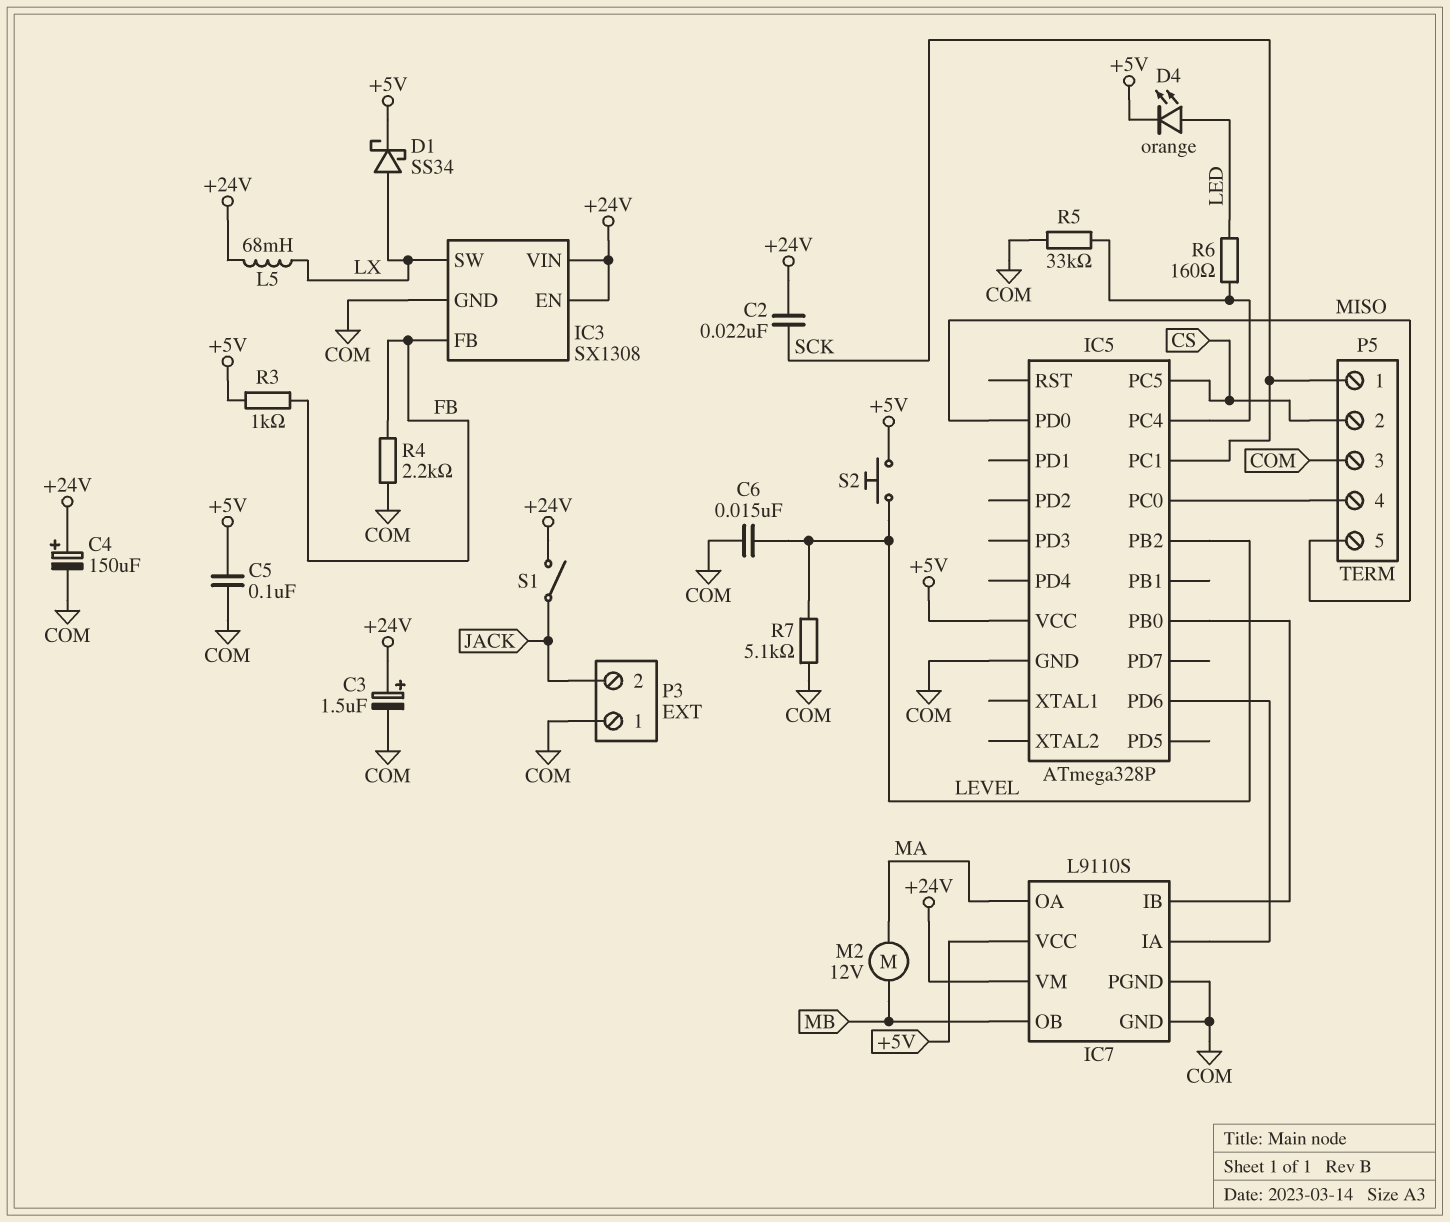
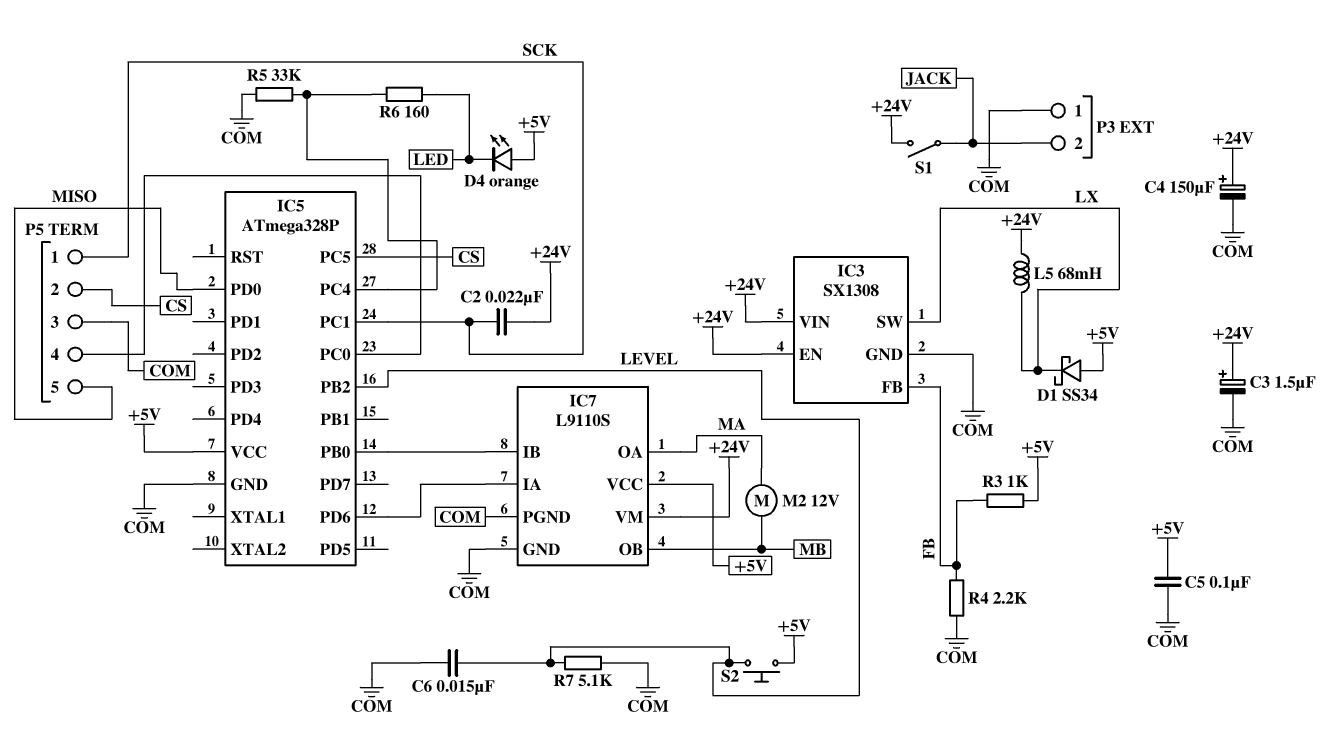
D1: schottky SS34 (A LX, K +5V) -> schottky SS34 (A +5V, K LX)
D4: LED orange (A LED, K +5V) -> LED orange (A +5V, K LED)

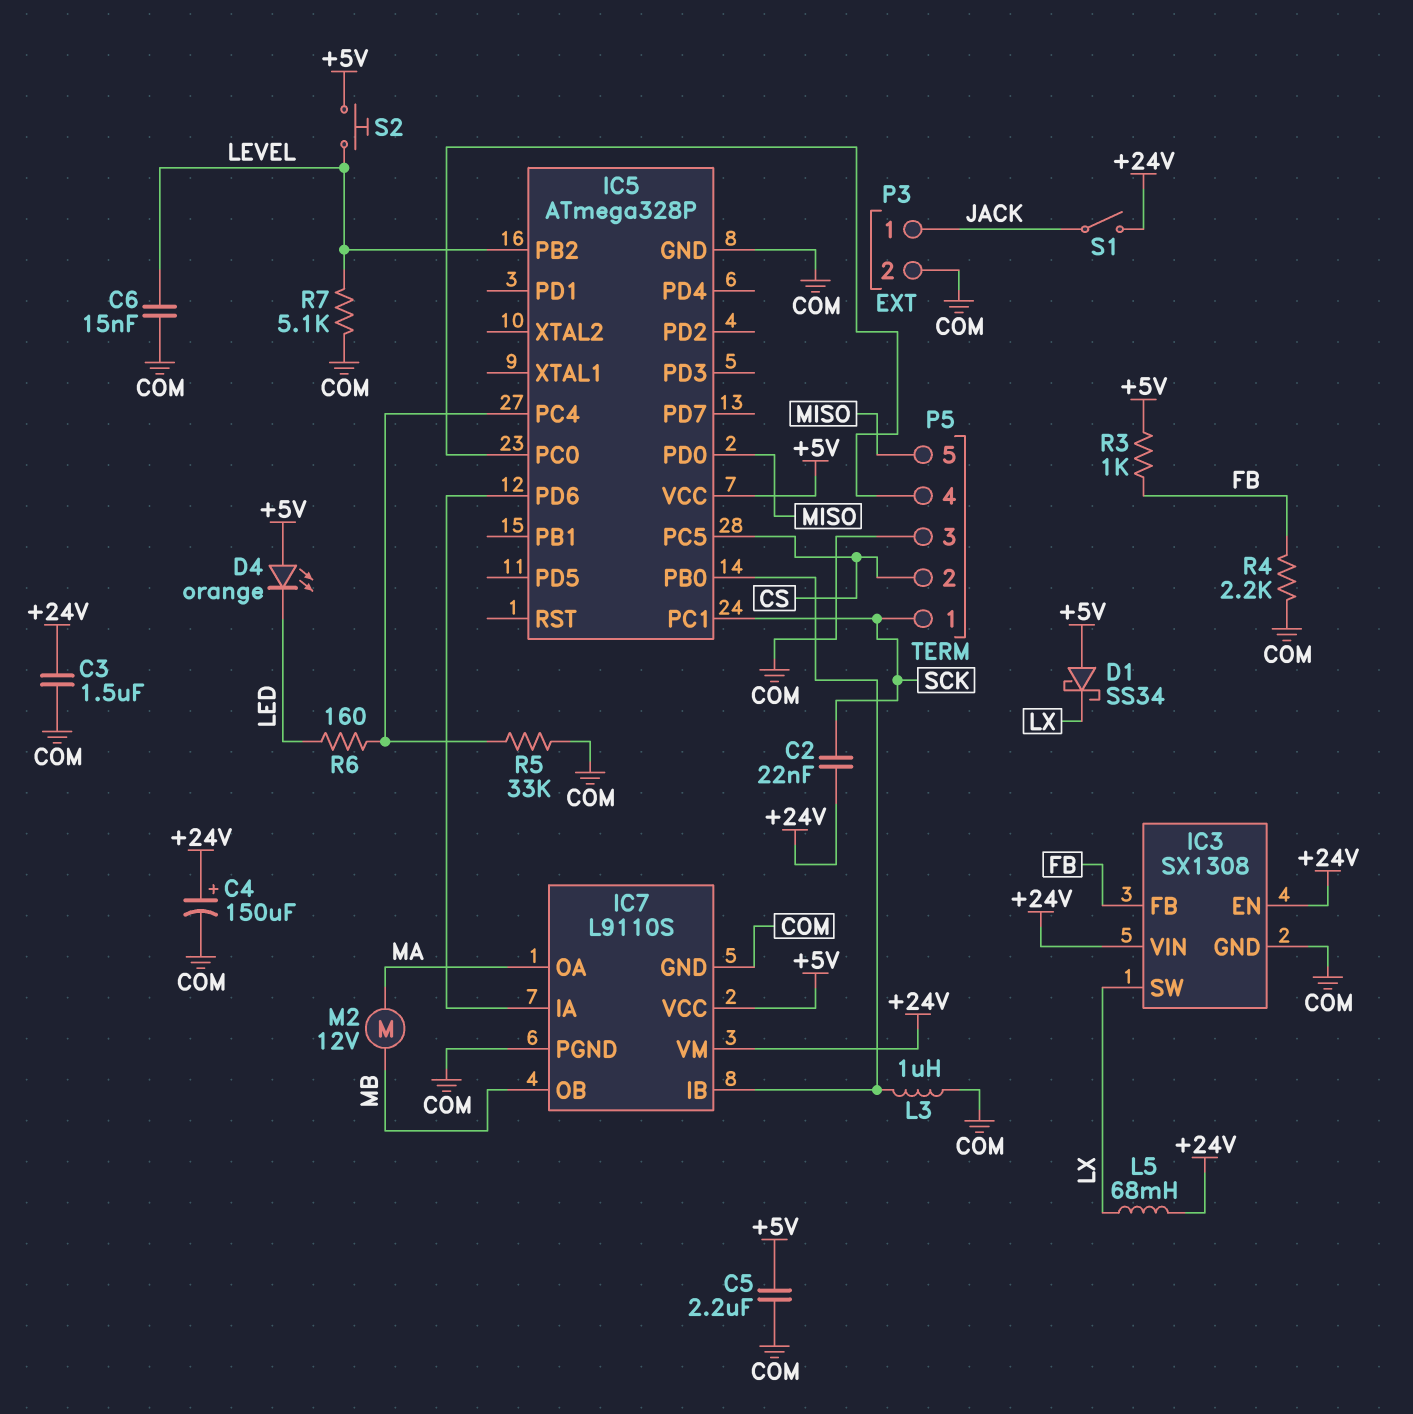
C3: 1.5uF (plus +24V, minus COM) -> 1.5uF (+24V, COM)
C5: 100nF (+5V, COM) -> 2.2uF (+5V, COM)
L3: none -> 1uH (COM, IC5/PB0)
P3 pin 1: COM -> JACK
P3 pin 2: JACK -> COM

